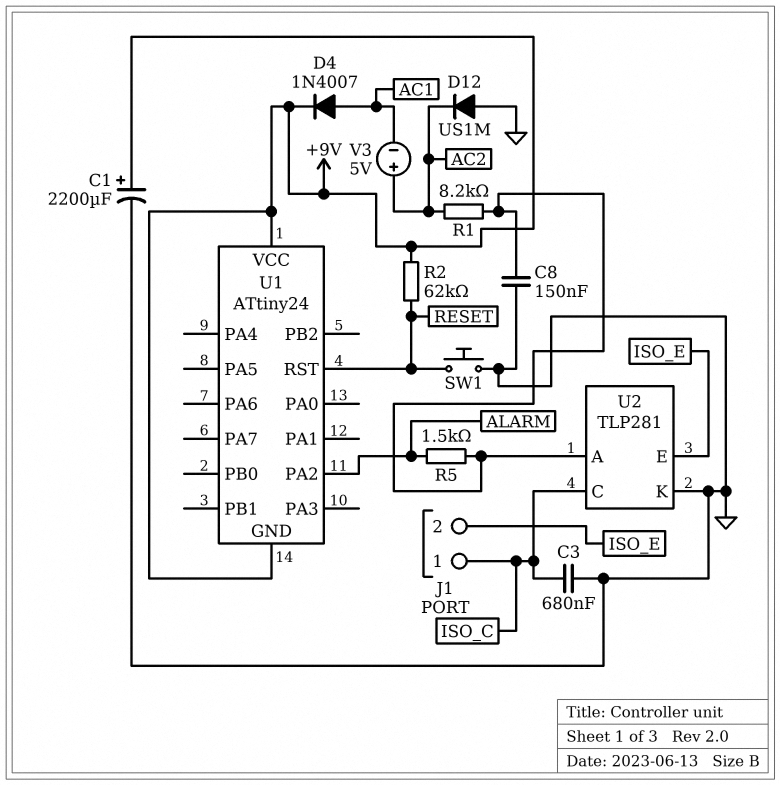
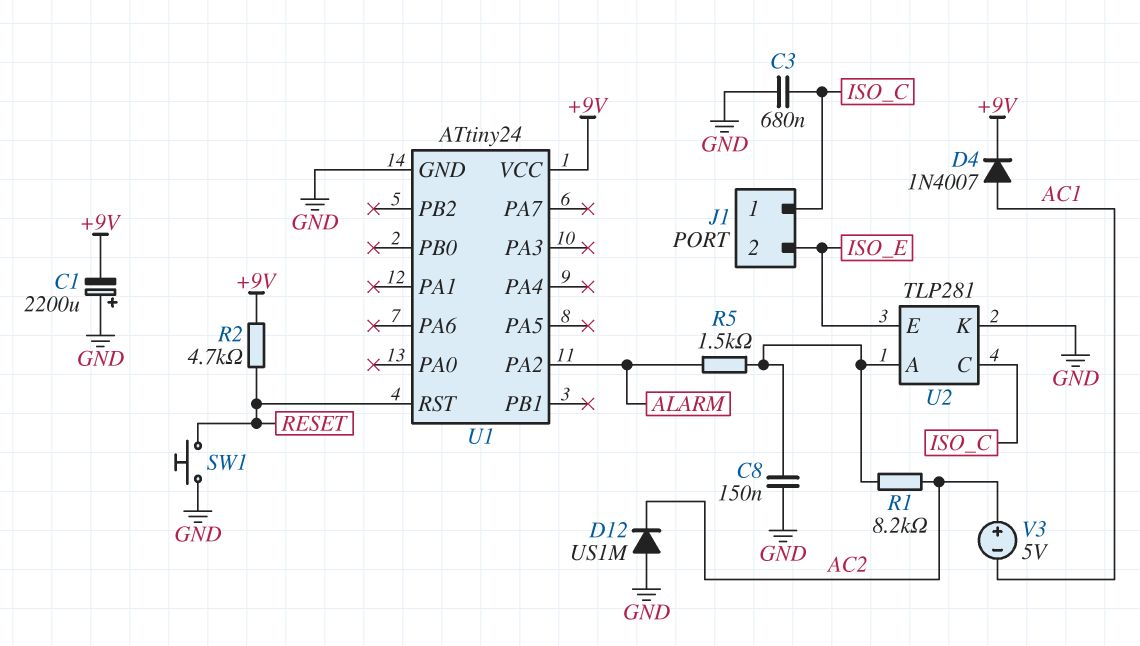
C1: 2200uF (plus +9V, minus GND) -> 2200uF (plus GND, minus +9V)
R2: 62k (+9V, RESET) -> 4.7k (+9V, RESET)
U1 pin GND: +9V -> GND

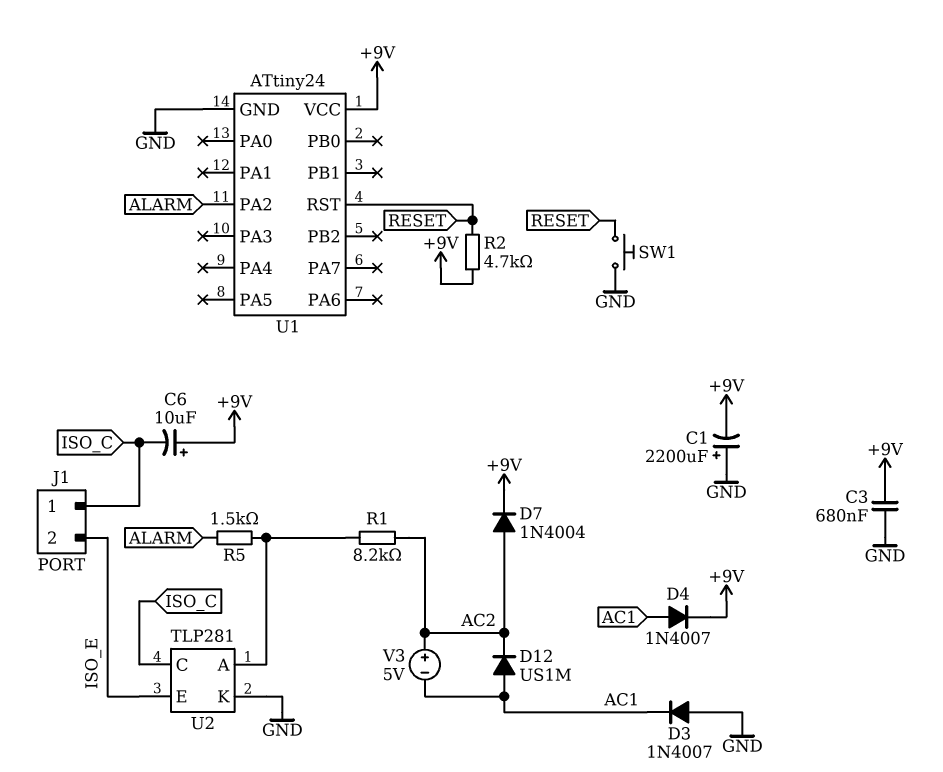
C3: 680nF (GND, ISO_C) -> 680nF (+9V, GND)
C6: none -> 10uF (plus +9V, minus ISO_C)
C8: 150nF (GND, U2/A) -> none
D3: none -> diode 1N4007 (A GND, K AC1)
D7: none -> diode 1N4004 (A AC2, K +9V)
D12: diode US1M (A GND, K AC2) -> diode US1M (A AC1, K AC2)

